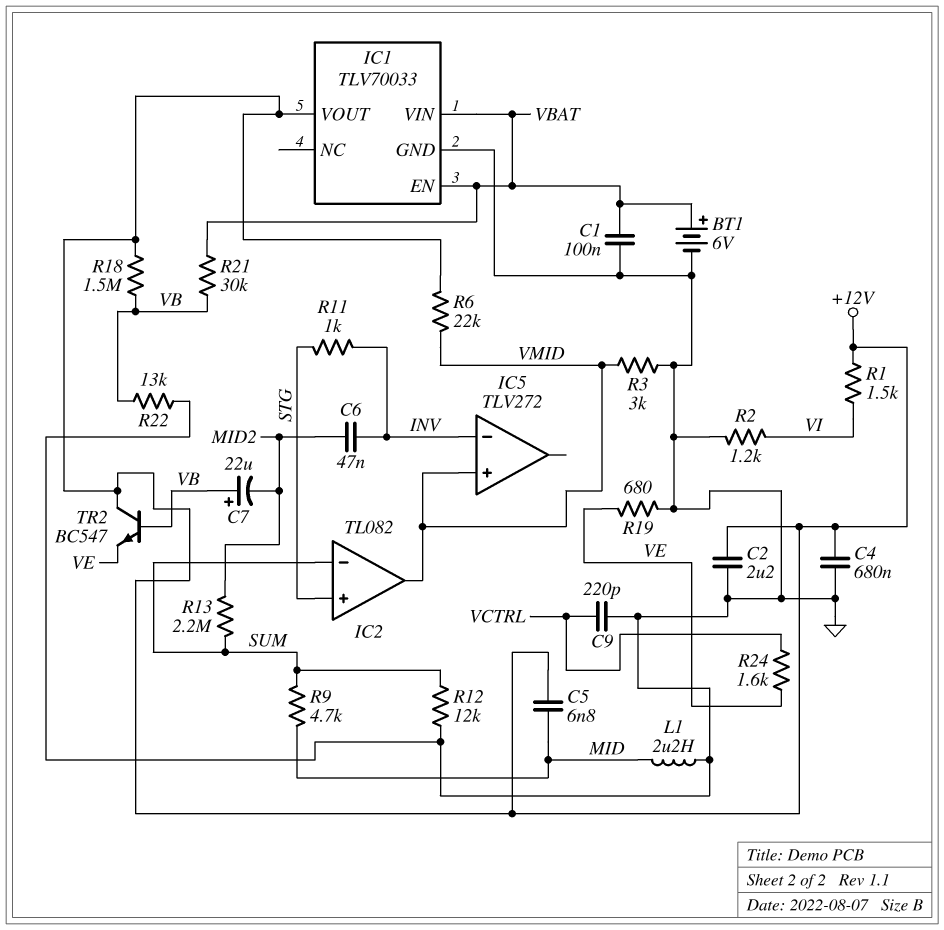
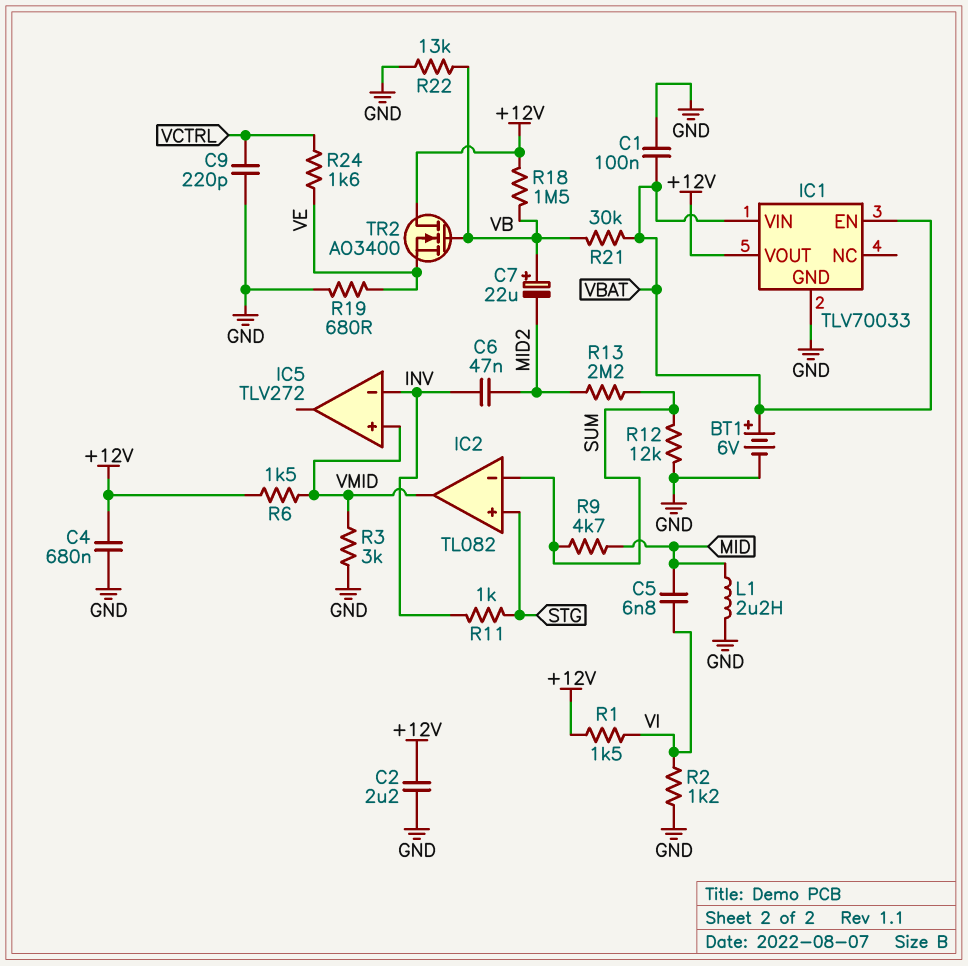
C5: 6.8nF (+12V, MID) -> 6.8nF (MID, VI)
R6: 22k (+12V, VMID) -> 1.5k (+12V, VMID)
TR2: NPN BC547 (B VB, C +12V, E VE) -> NMOS AO3400 (G VB, D +12V, S VE)

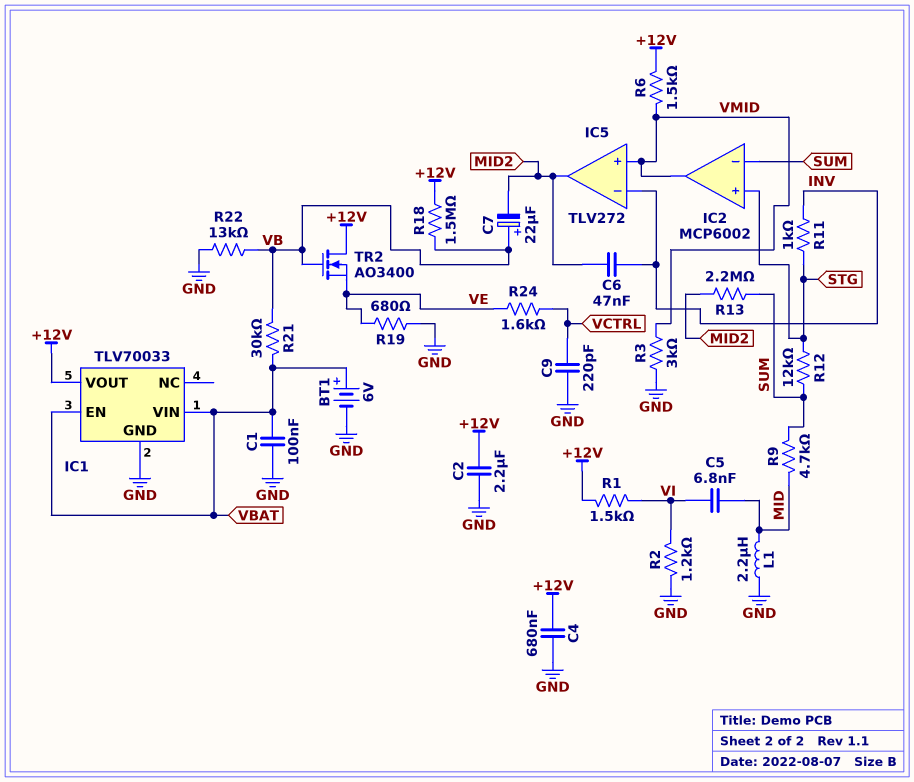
IC2: TL082 -> MCP6002
IC5 pin out: none -> MID2
R12: 12k (GND, SUM) -> 12k (STG, SUM)

